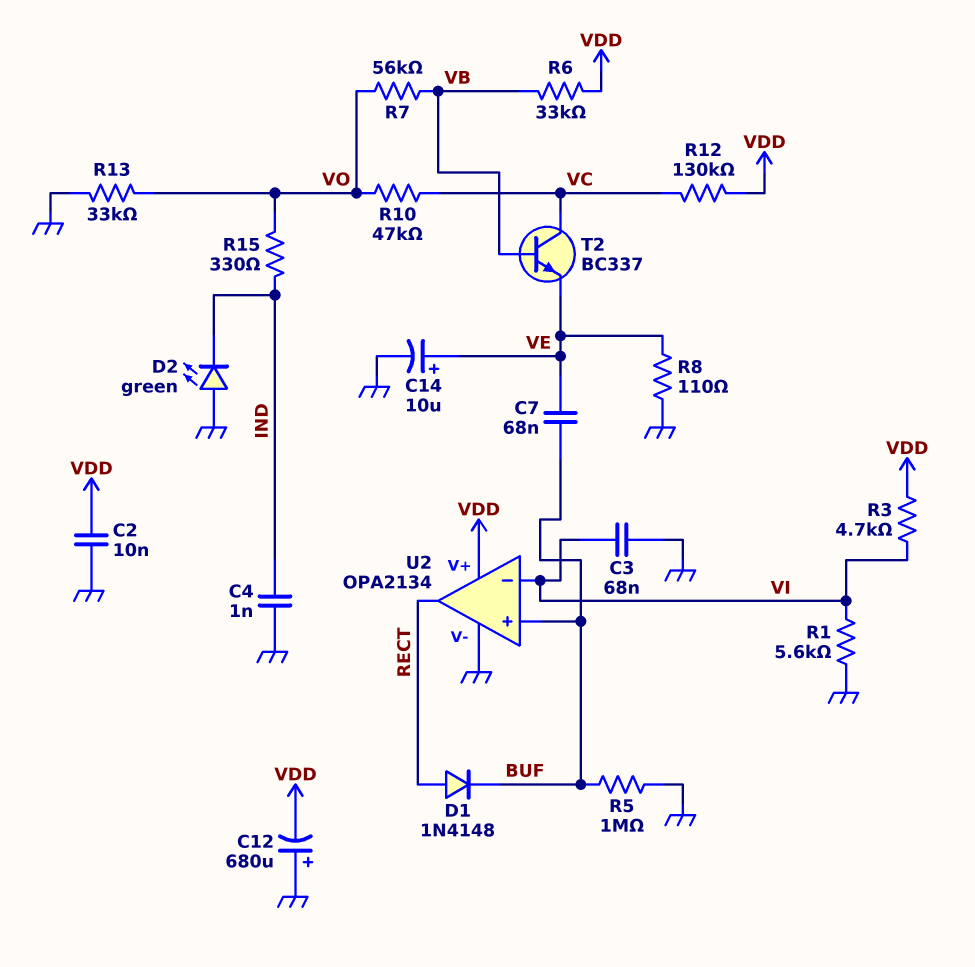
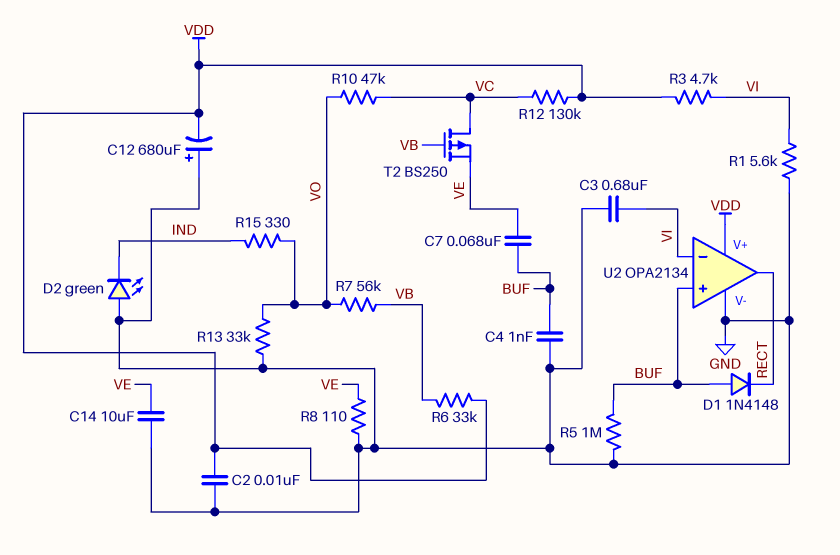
C3: 68nF (GND, VI) -> 680nF (GND, VI)
C4: 1nF (GND, IND) -> 1nF (BUF, GND)
C14: 10uF (plus VE, minus GND) -> 10uF (GND, VE)
D1: diode 1N4148 (A RECT, K BUF) -> diode 1N4148 (A BUF, K RECT)
T2: NPN BC337 (B VB, C VC, E VE) -> PMOS BS250 (G VB, D VC, S VE)

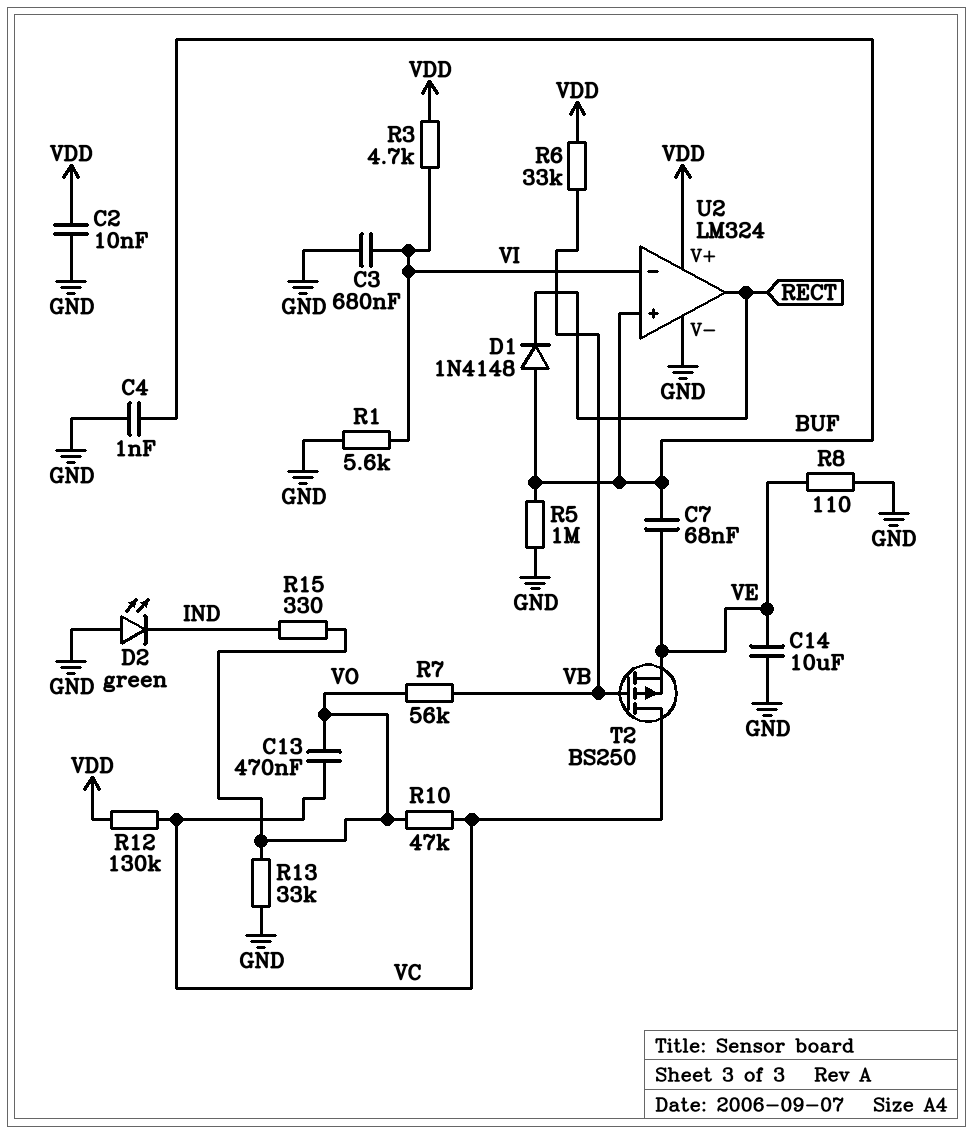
C12: 680uF (plus GND, minus VDD) -> none
C13: none -> 470nF (VC, VO)
U2: OPA2134 -> LM324

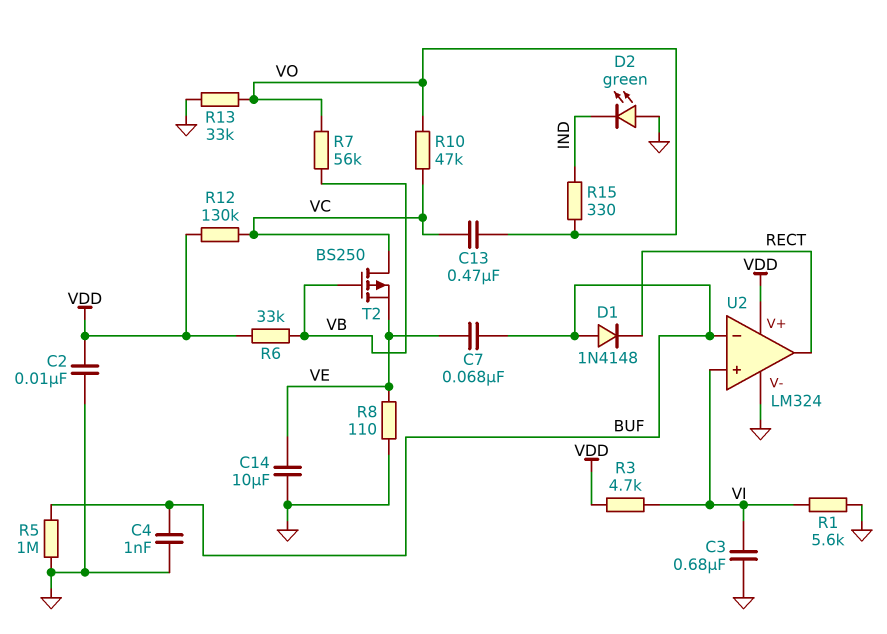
U2 pin in+: BUF -> VI
U2 pin in-: VI -> BUF

